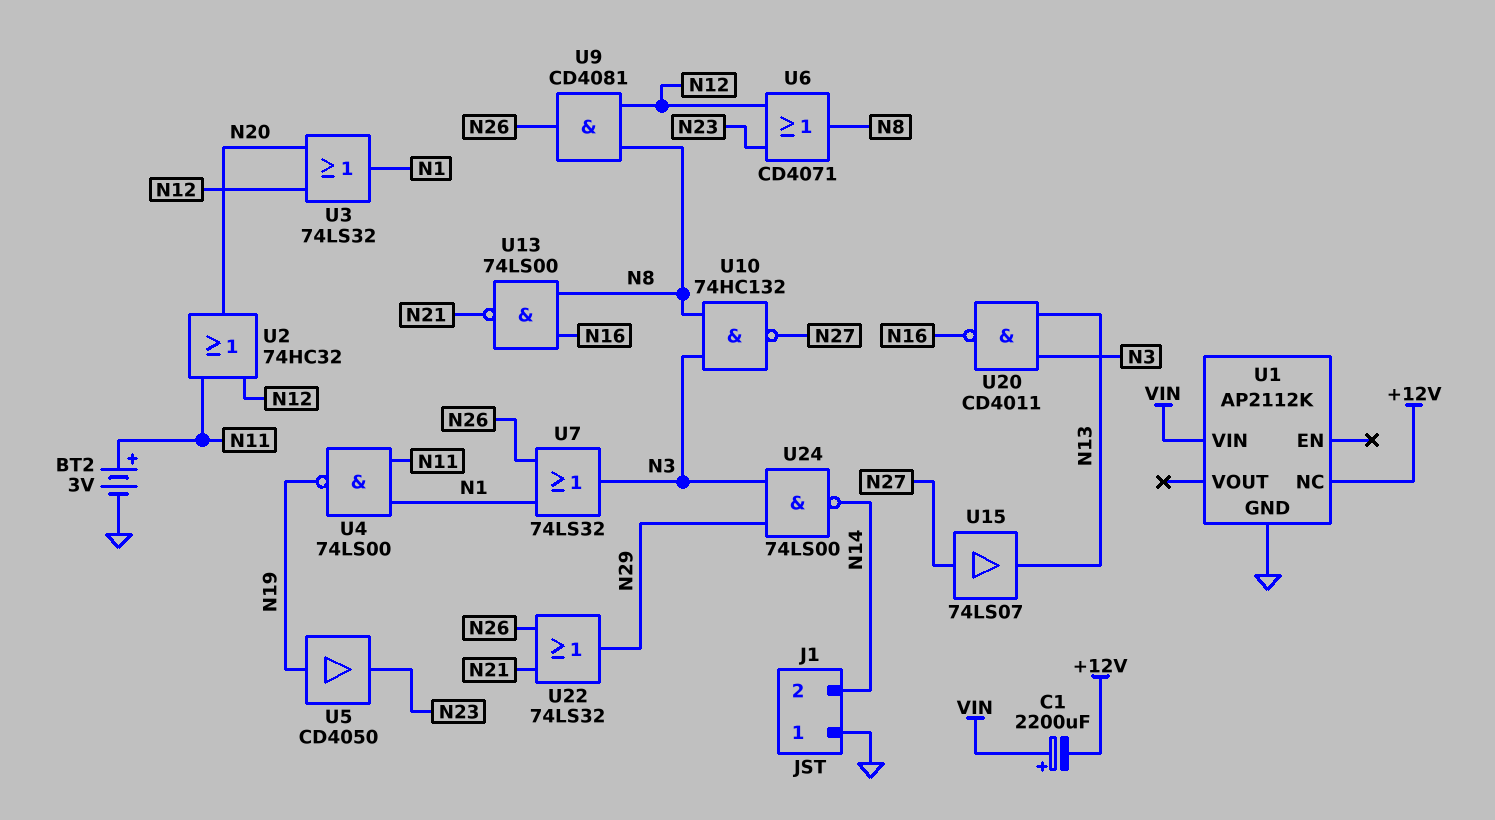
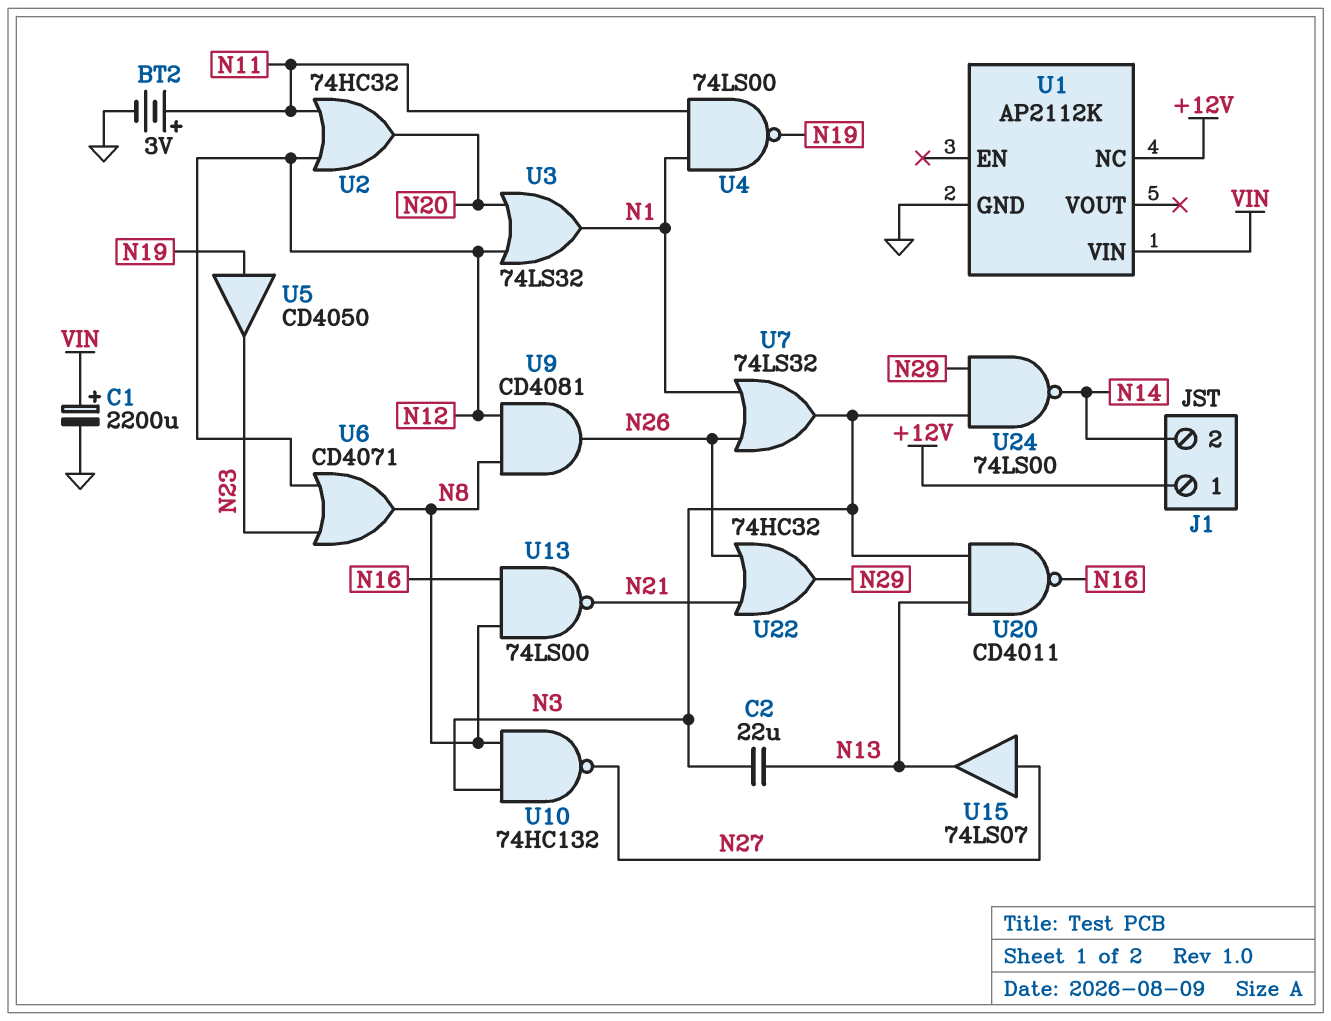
C1: 2200uF (plus VIN, minus +12V) -> 2200uF (plus VIN, minus GND)
C2: none -> 22uF (N3, N13)
J1 pin 1: GND -> +12V
U22: OR 74LS32 (in N21, in N26, out N29) -> OR 74HC32 (in N21, in N26, out N29)

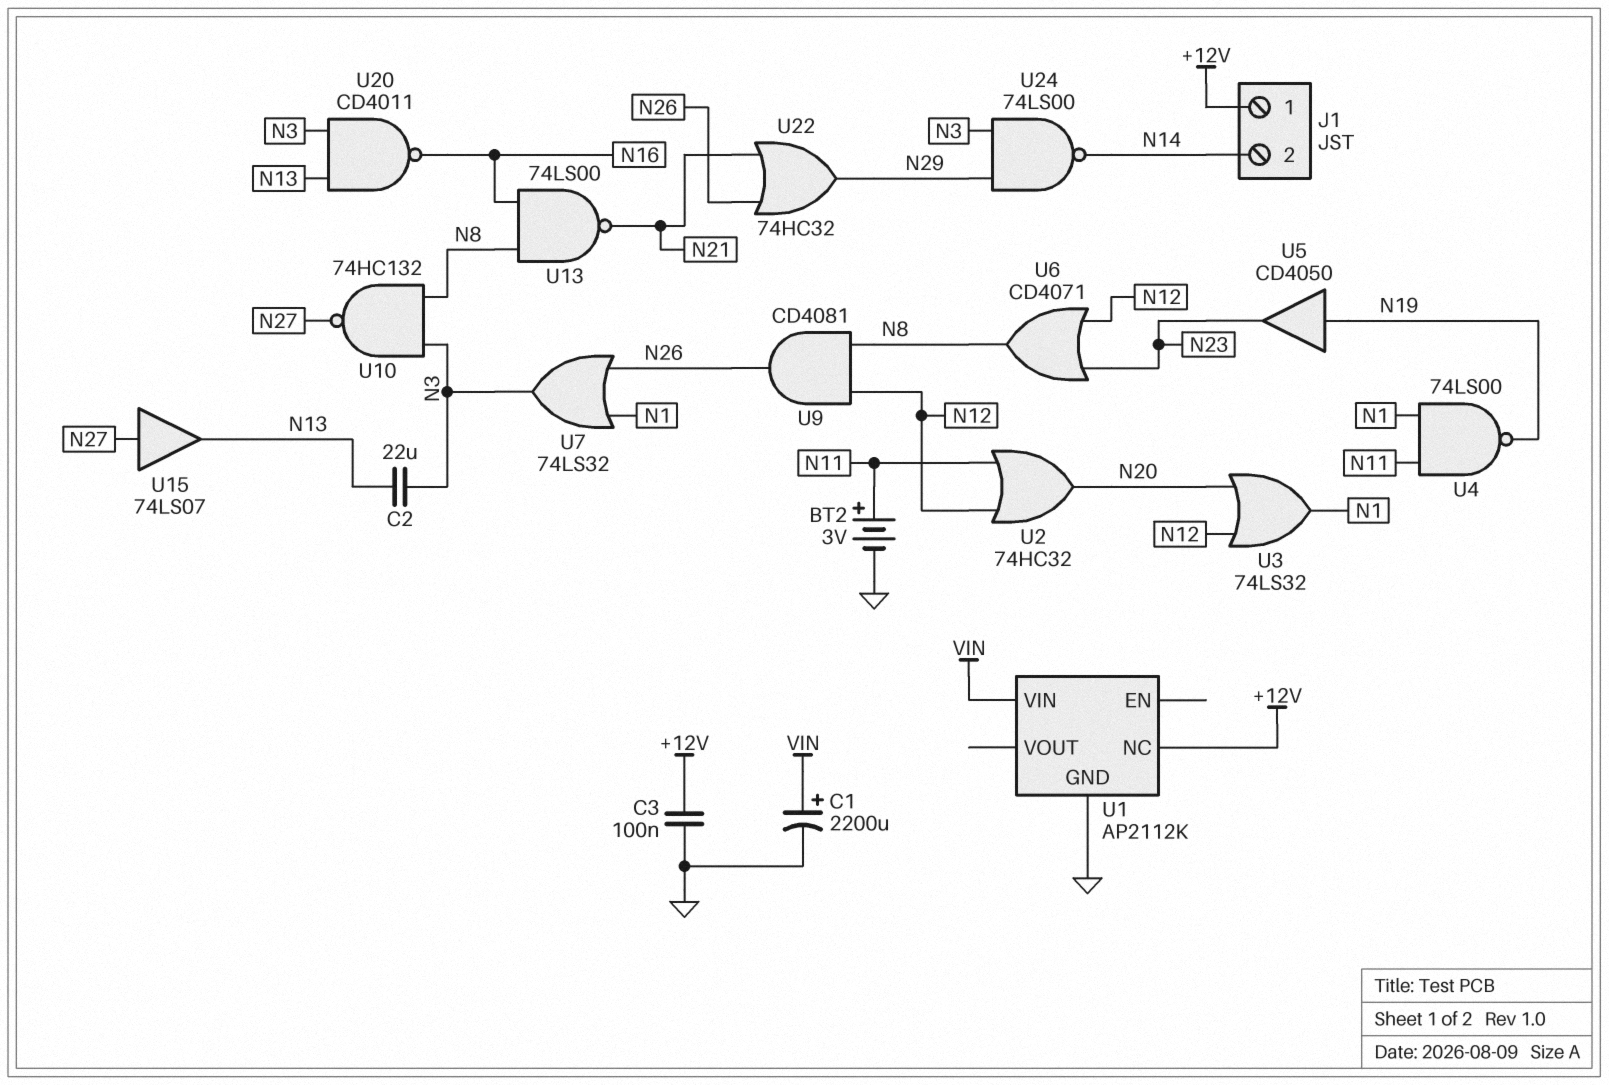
C3: none -> 100nF (+12V, GND)

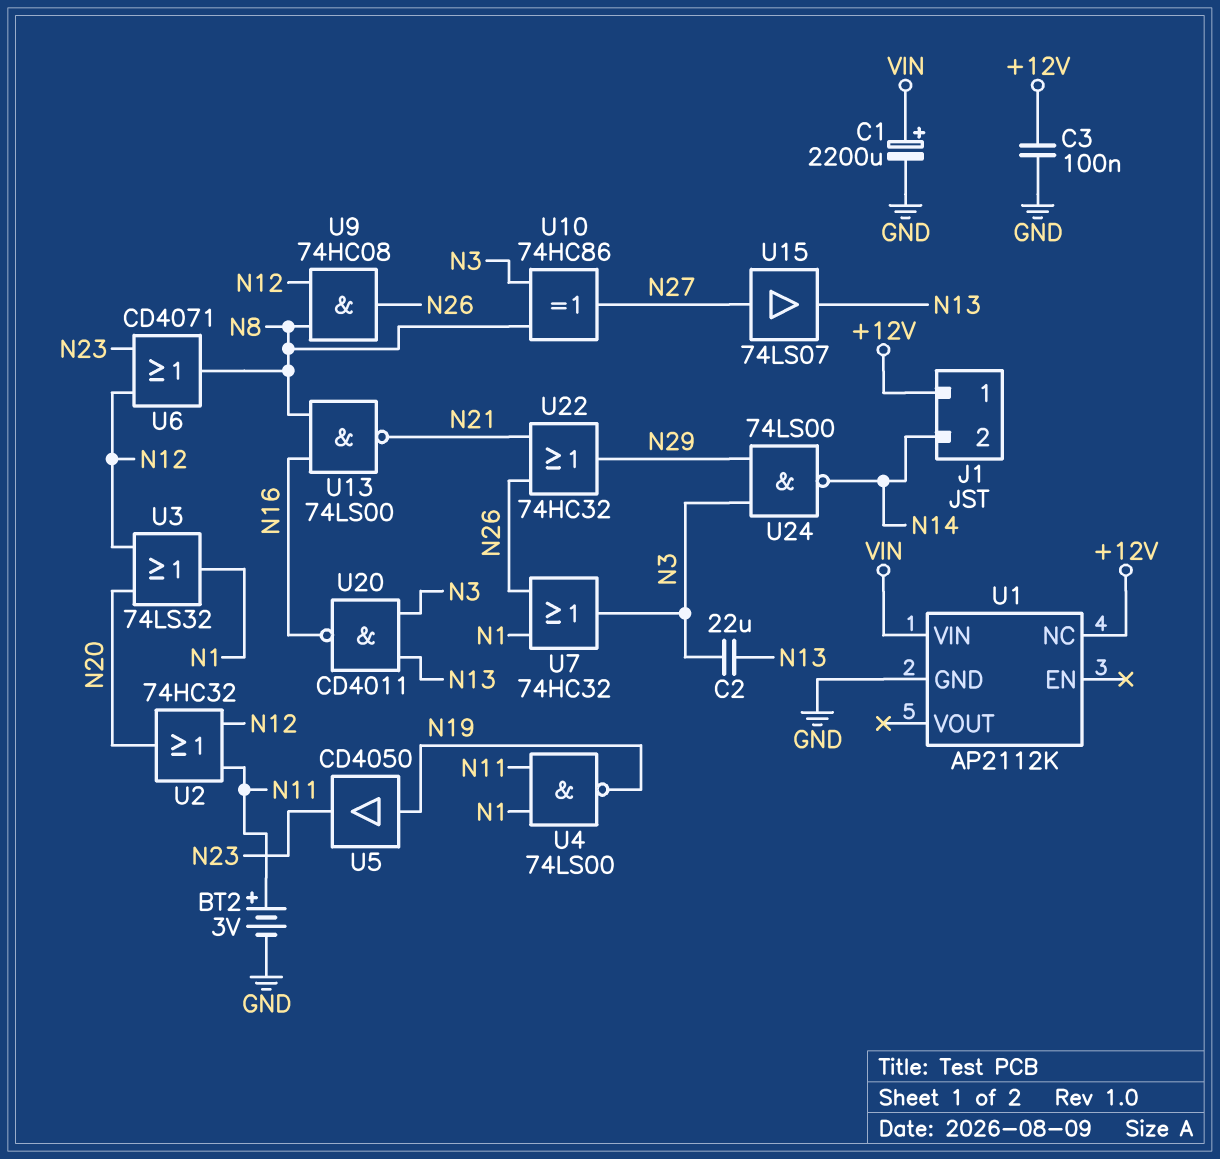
U7: OR 74LS32 (in N1, in N26, out N3) -> OR 74HC32 (in N1, in N26, out N3)
U9: AND CD4081 (in N8, in N12, out N26) -> AND 74HC08 (in N8, in N12, out N26)
U10: NAND 74HC132 (in N3, in N8, out N27) -> XOR 74HC86 (in N3, in N8, out N27)

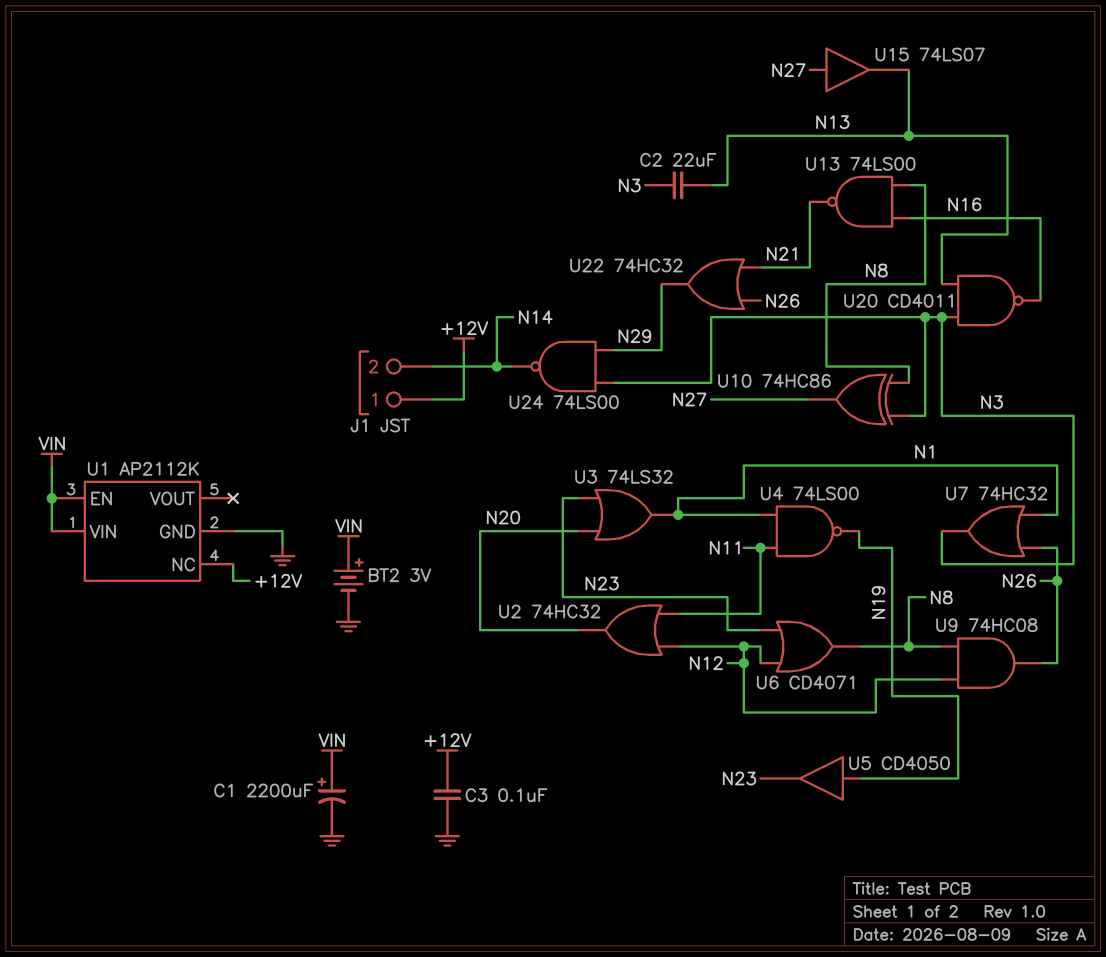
BT2: 3V (plus N11, minus GND) -> 3V (plus VIN, minus GND)
U1 pin EN: none -> VIN
U3: OR 74LS32 (in N12, in N20, out N1) -> OR 74LS32 (in N20, in N23, out N1)

